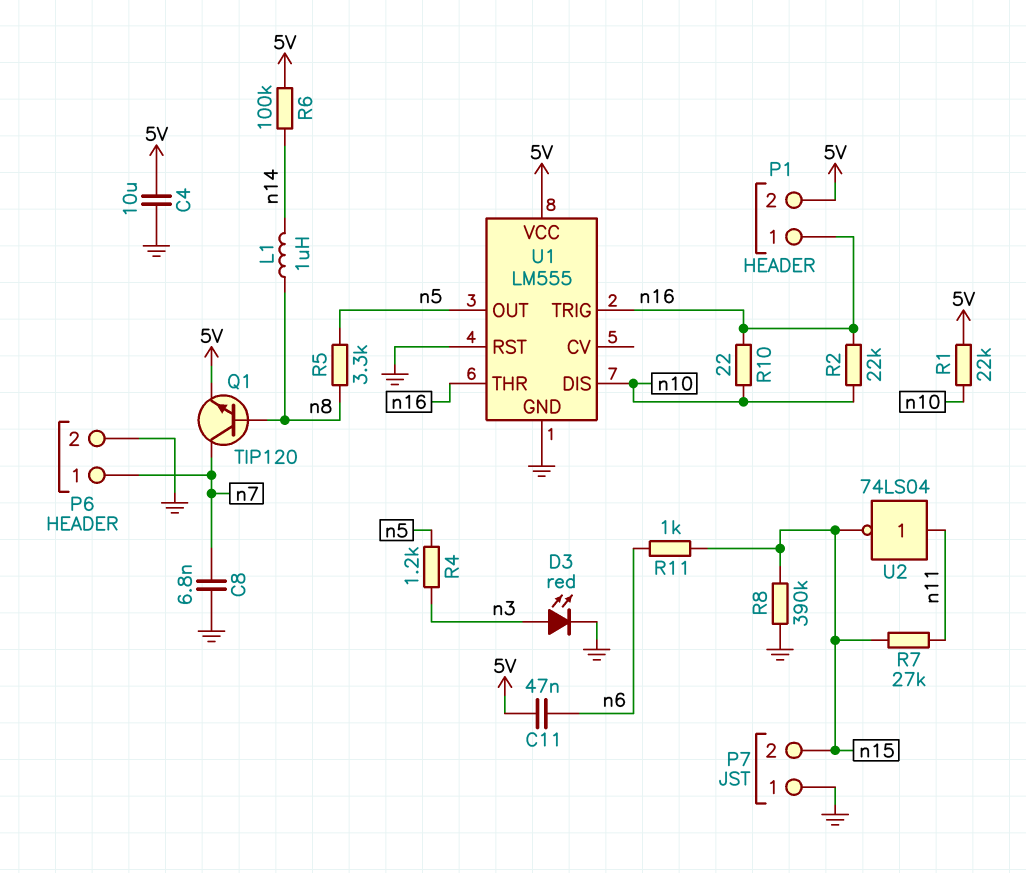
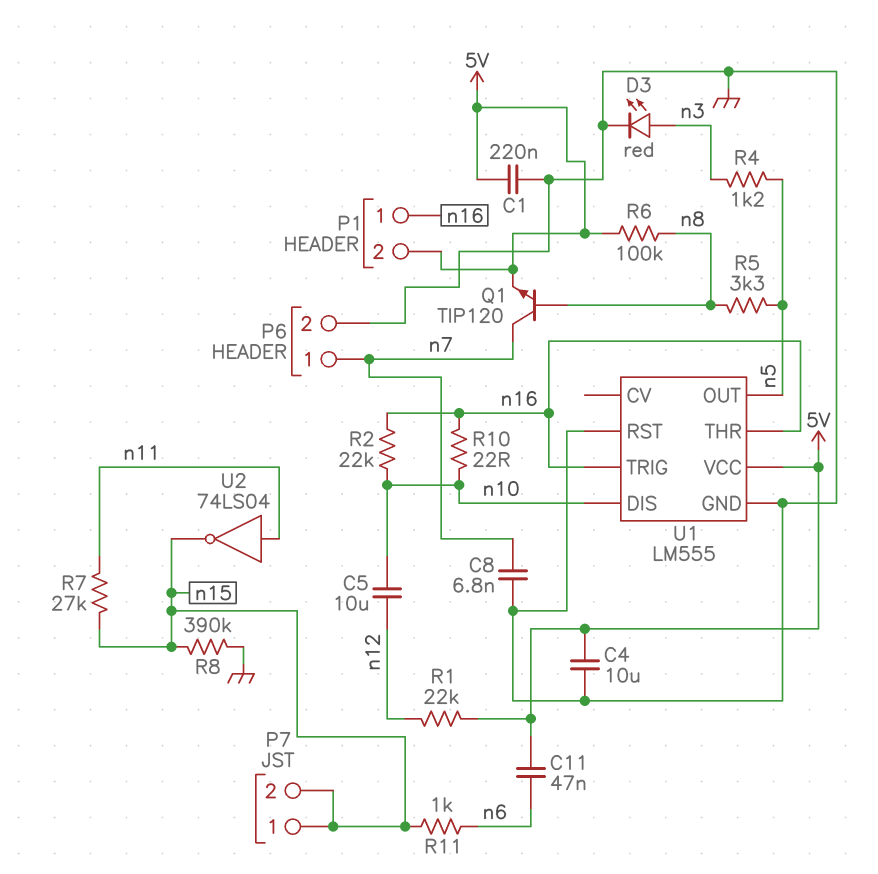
C1: none -> 220nF (5V, GND)
C5: none -> 10uF (n10, n12)
L1: 1uH (n8, n14) -> none
P7 pin 1: GND -> n15
R1: 22k (5V, n10) -> 22k (5V, n12)
R6: 100k (5V, n14) -> 100k (5V, n8)

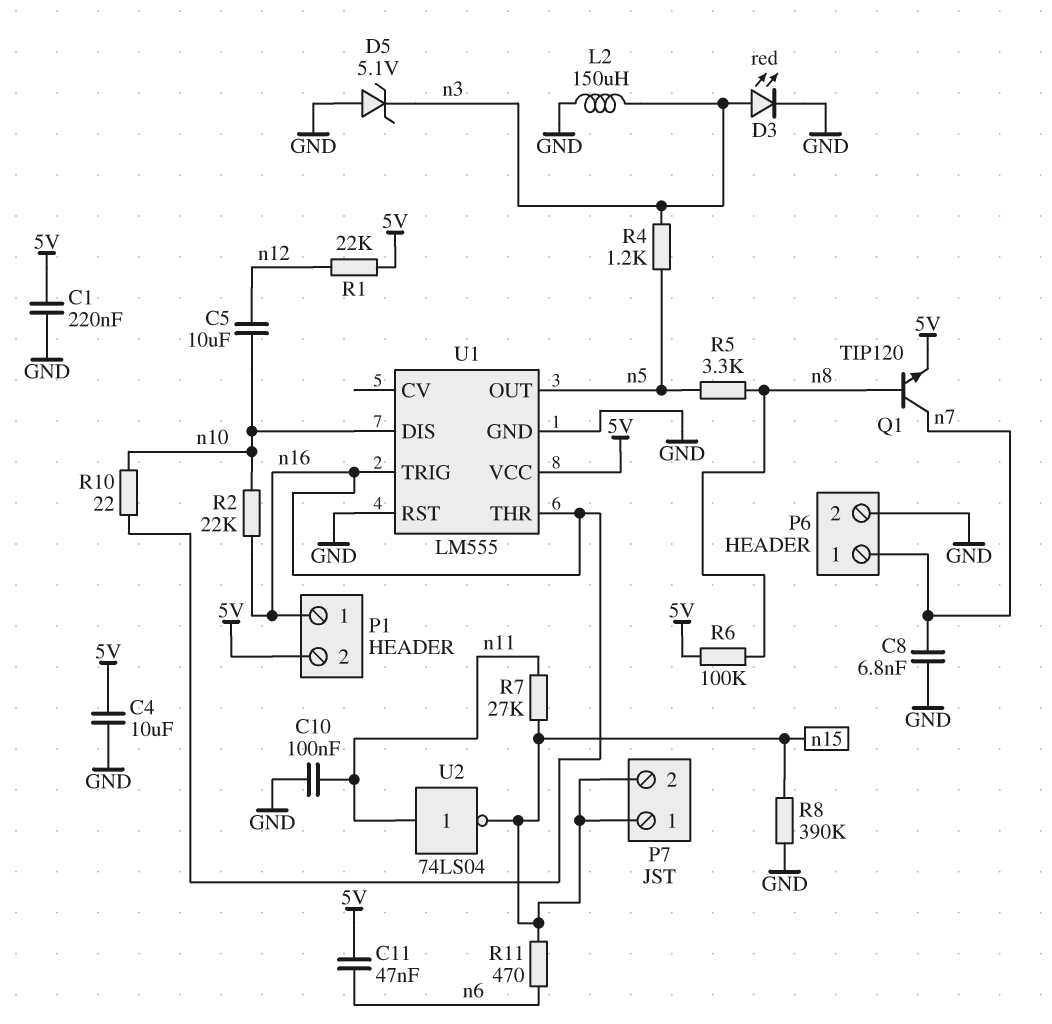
C10: none -> 100nF (GND, n11)
D5: none -> zener 5.1V (A GND, K n3)
L2: none -> 150uH (GND, n3)
R11: 1k (n6, n15) -> 470 (n6, n15)

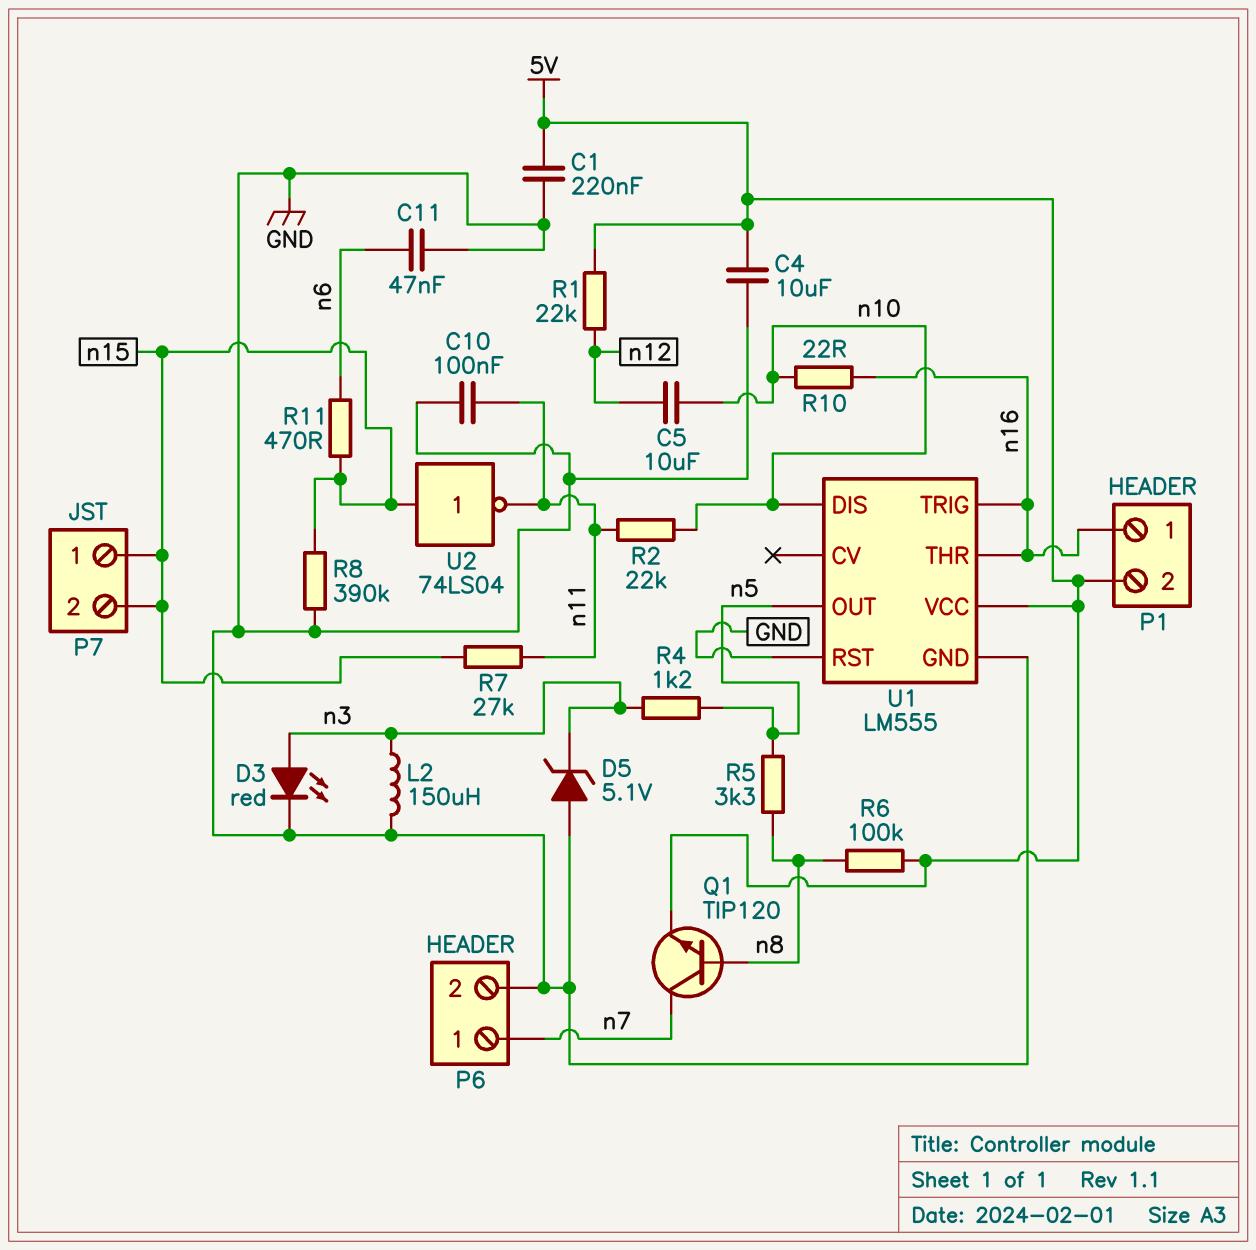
C8: 6.8nF (GND, n7) -> none
C11: 47nF (5V, n6) -> 47nF (GND, n6)
R2: 22k (n10, n16) -> 22k (n10, n11)
U2: NOT 74LS04 (in n11, out n15) -> NOT 74LS04 (in n15, out n11)

